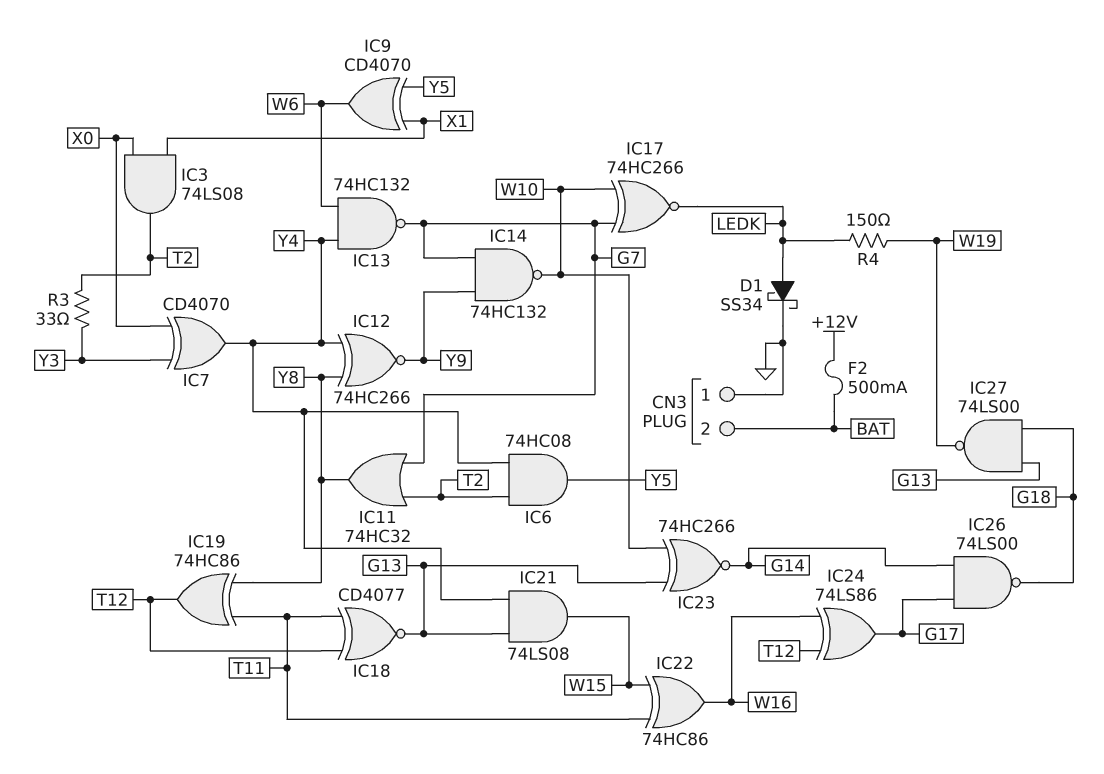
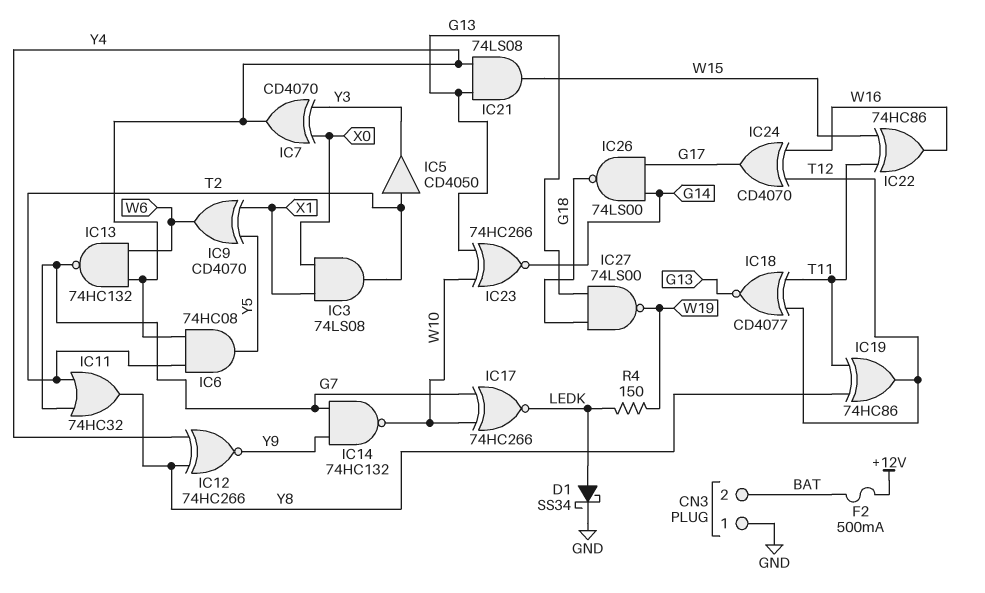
IC5: none -> buffer CD4050 (in T2, out Y3)
IC24: XOR 74LS86 (in T12, in W16, out G17) -> XOR CD4070 (in T12, in W16, out G17)
R3: 33 (T2, Y3) -> none

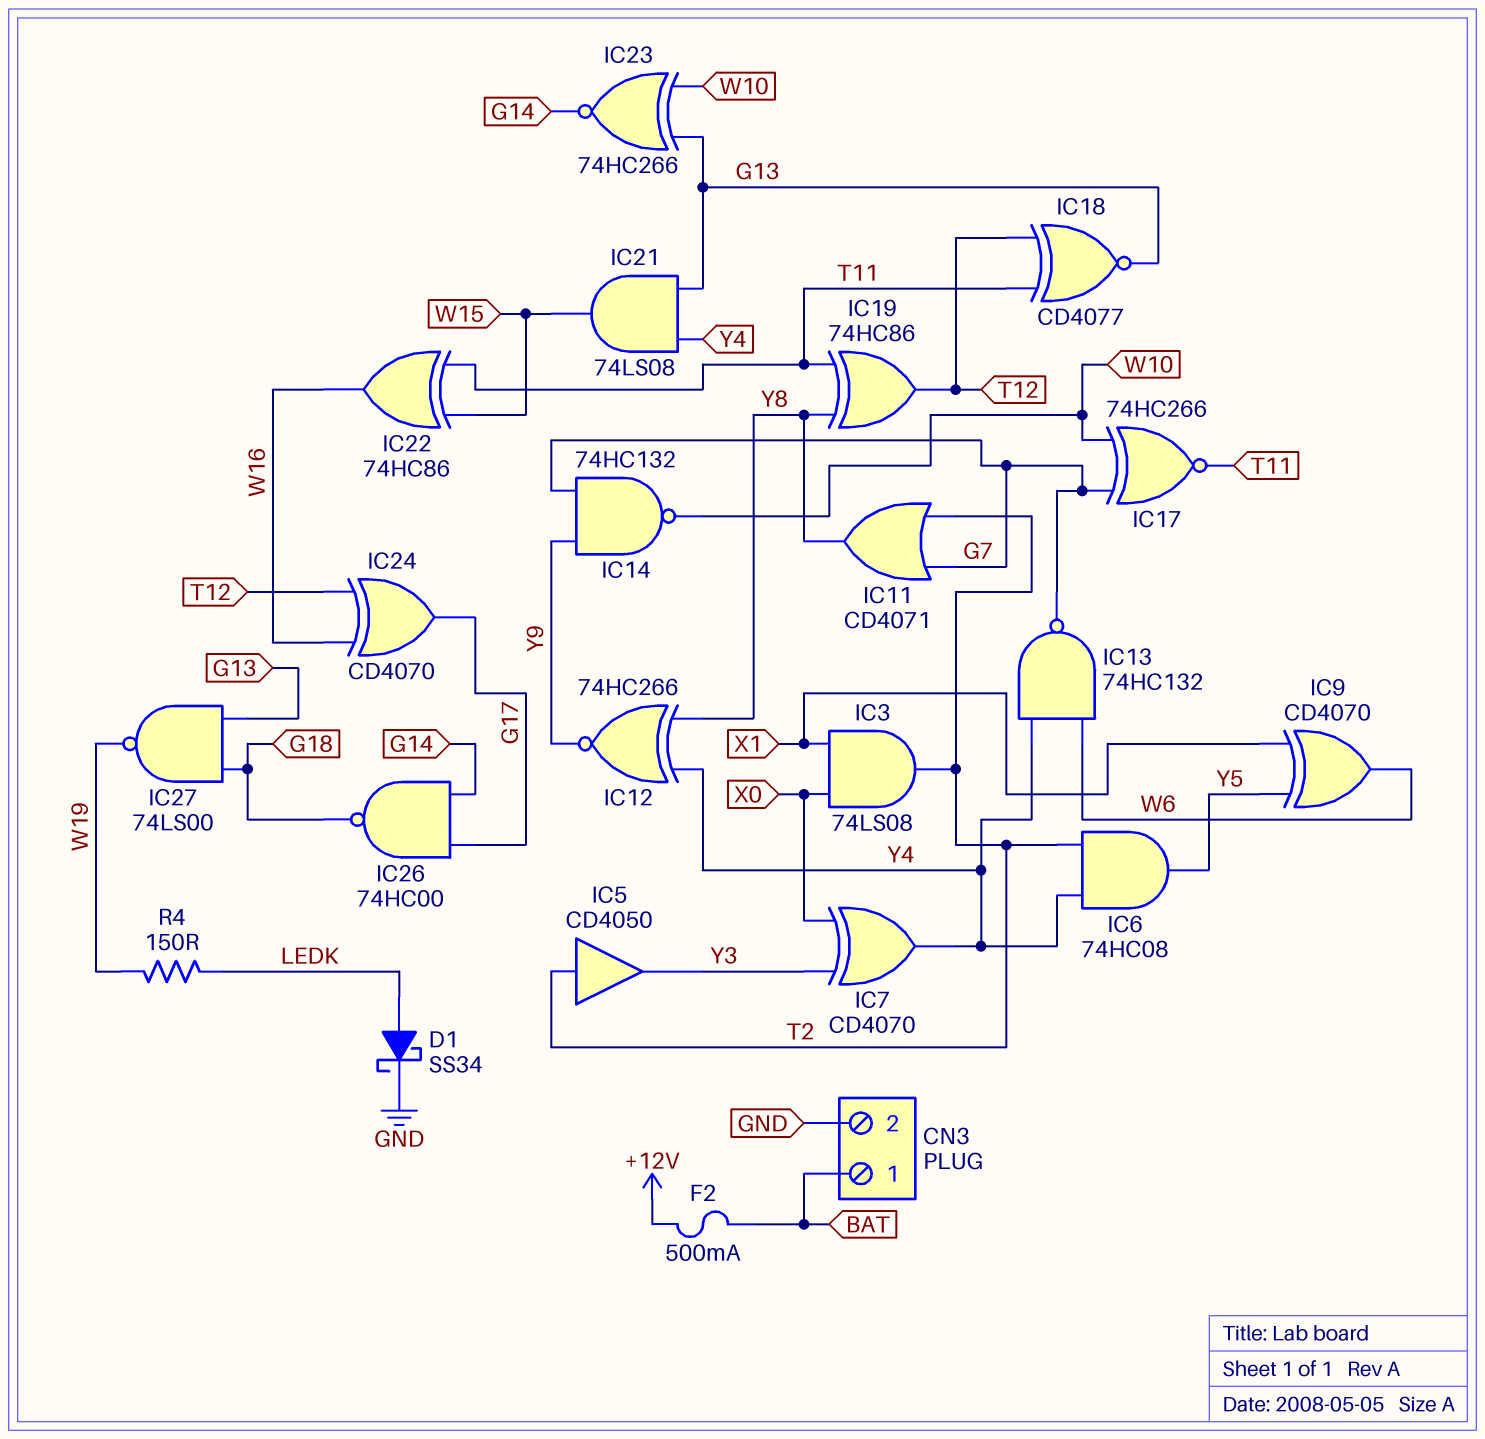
CN3 pin 1: GND -> BAT
CN3 pin 2: BAT -> GND
IC11: OR 74HC32 (in G7, in T2, out Y8) -> OR CD4071 (in G7, in T2, out Y8)
IC17: XNOR 74HC266 (in G7, in W10, out LEDK) -> XNOR 74HC266 (in G7, in W10, out T11)
IC26: NAND 74LS00 (in G14, in G17, out G18) -> NAND 74HC00 (in G14, in G17, out G18)

